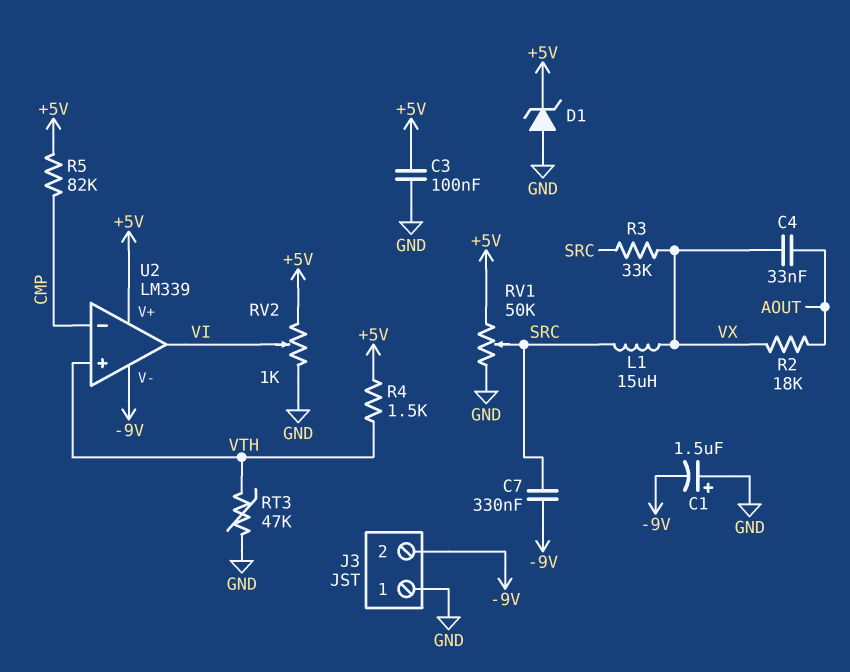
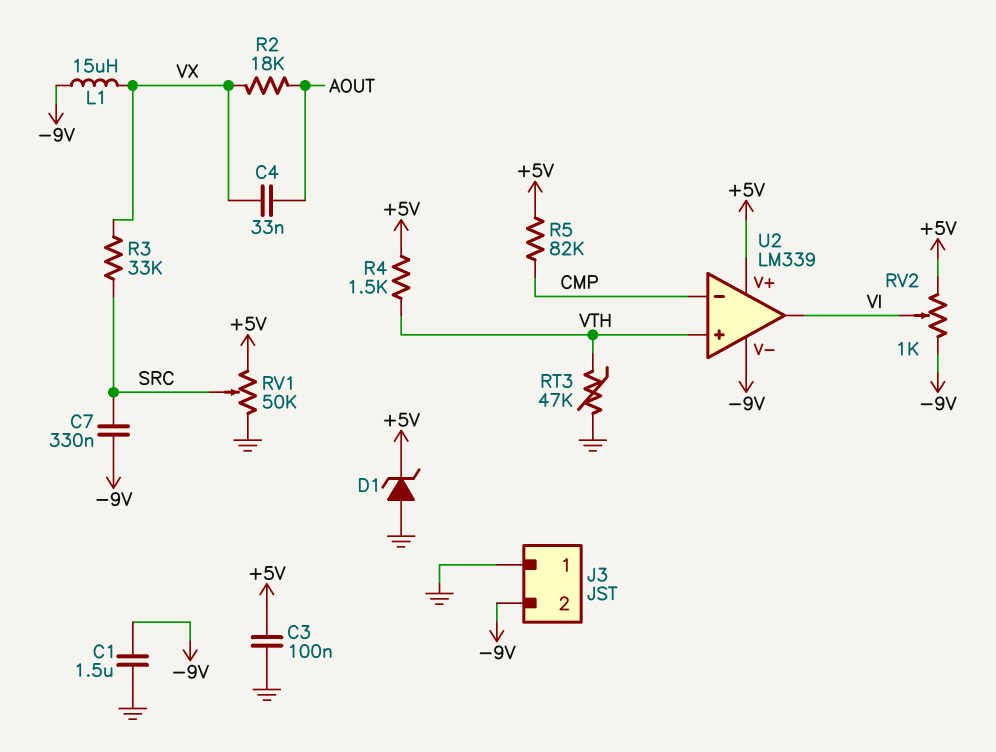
C1: 1.5uF (plus GND, minus -9V) -> 1.5uF (-9V, GND)
L1: 15uH (SRC, VX) -> 15uH (-9V, VX)
RV2: 1k (+5V, GND, wiper VI) -> 1k (+5V, -9V, wiper VI)

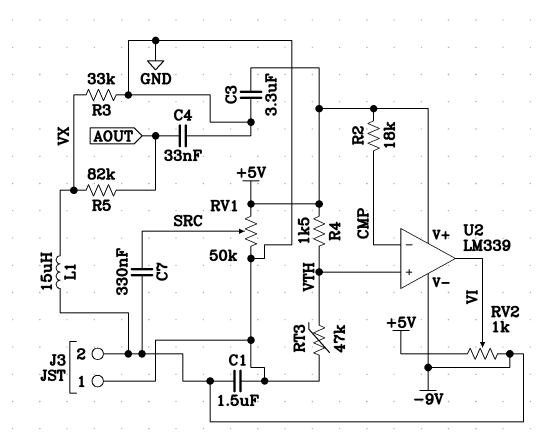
C3: 100nF (+5V, GND) -> 3.3uF (+5V, GND)
C4: 33nF (AOUT, VX) -> 33nF (AOUT, GND)
D1: zener (A GND, K +5V) -> none
R2: 18k (AOUT, VX) -> 18k (+5V, CMP)
R3: 33k (SRC, VX) -> 33k (GND, VX)
R5: 82k (+5V, CMP) -> 82k (AOUT, VX)

